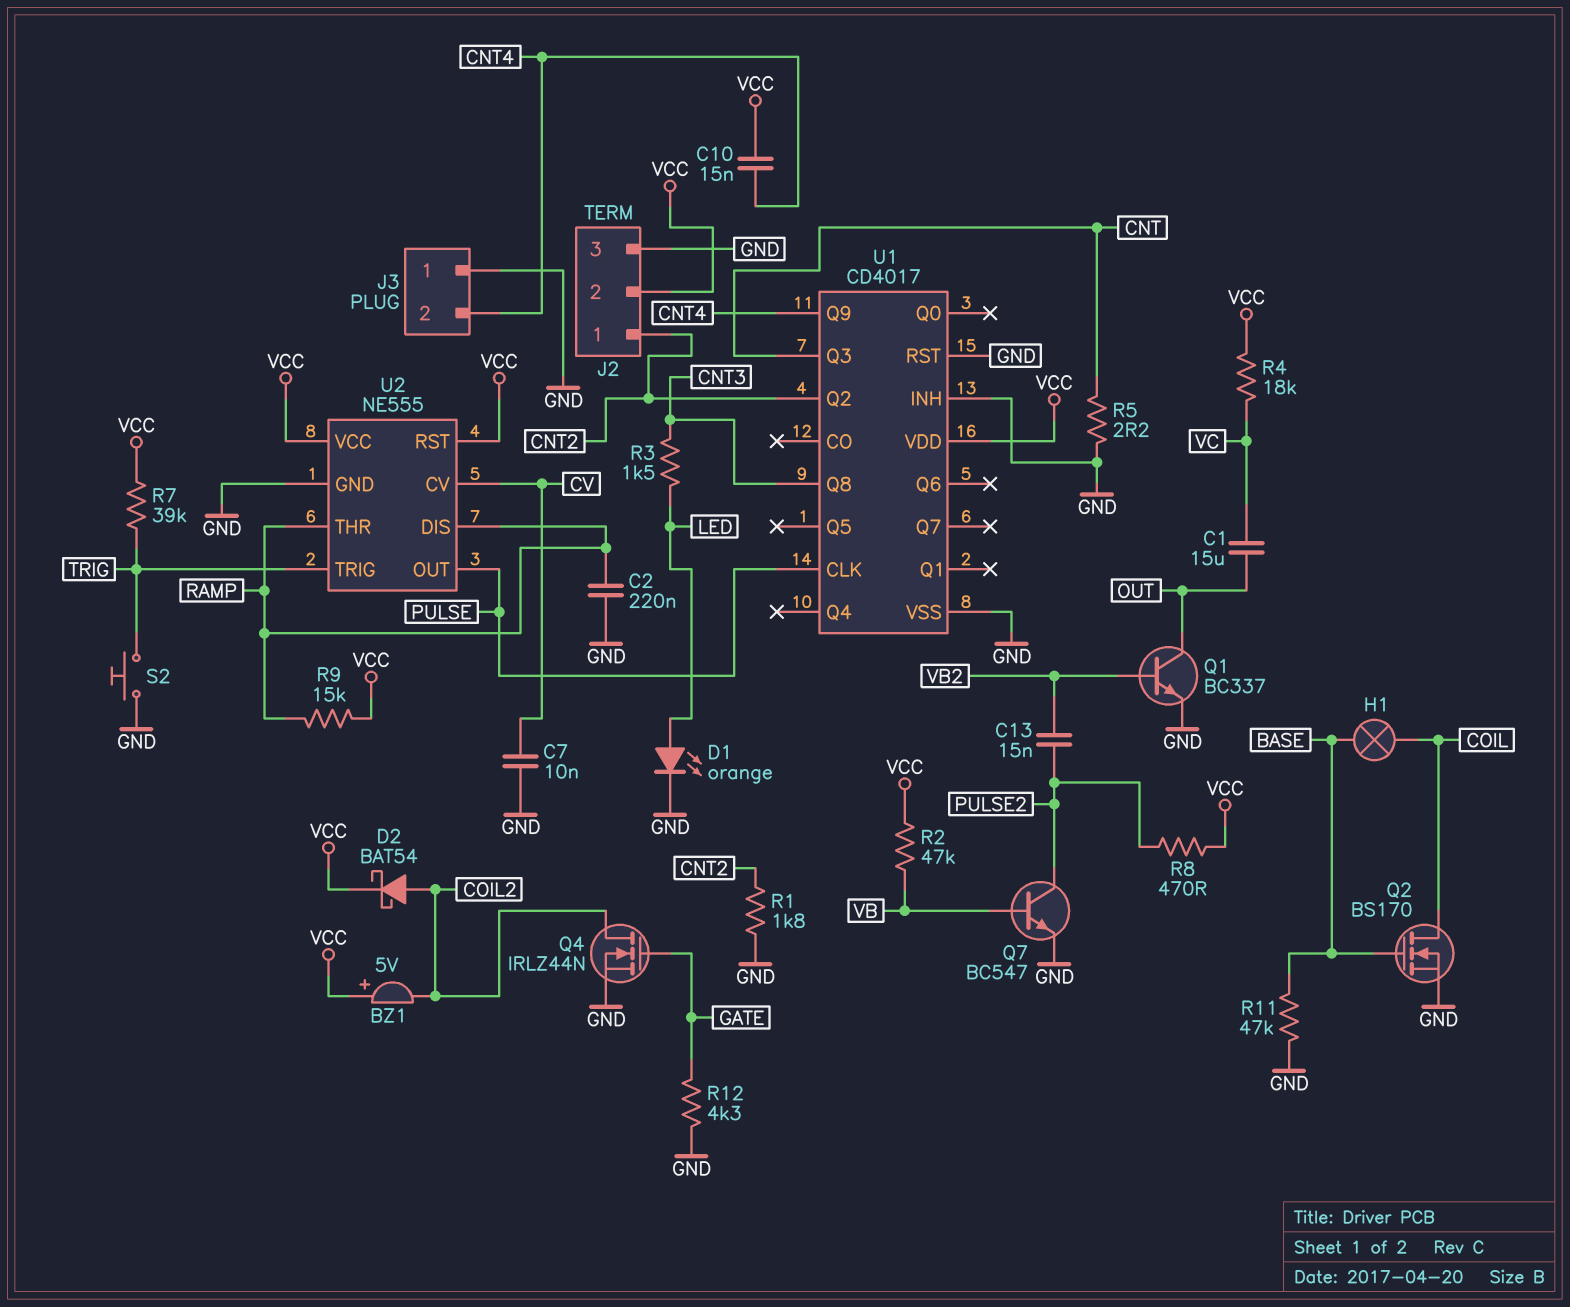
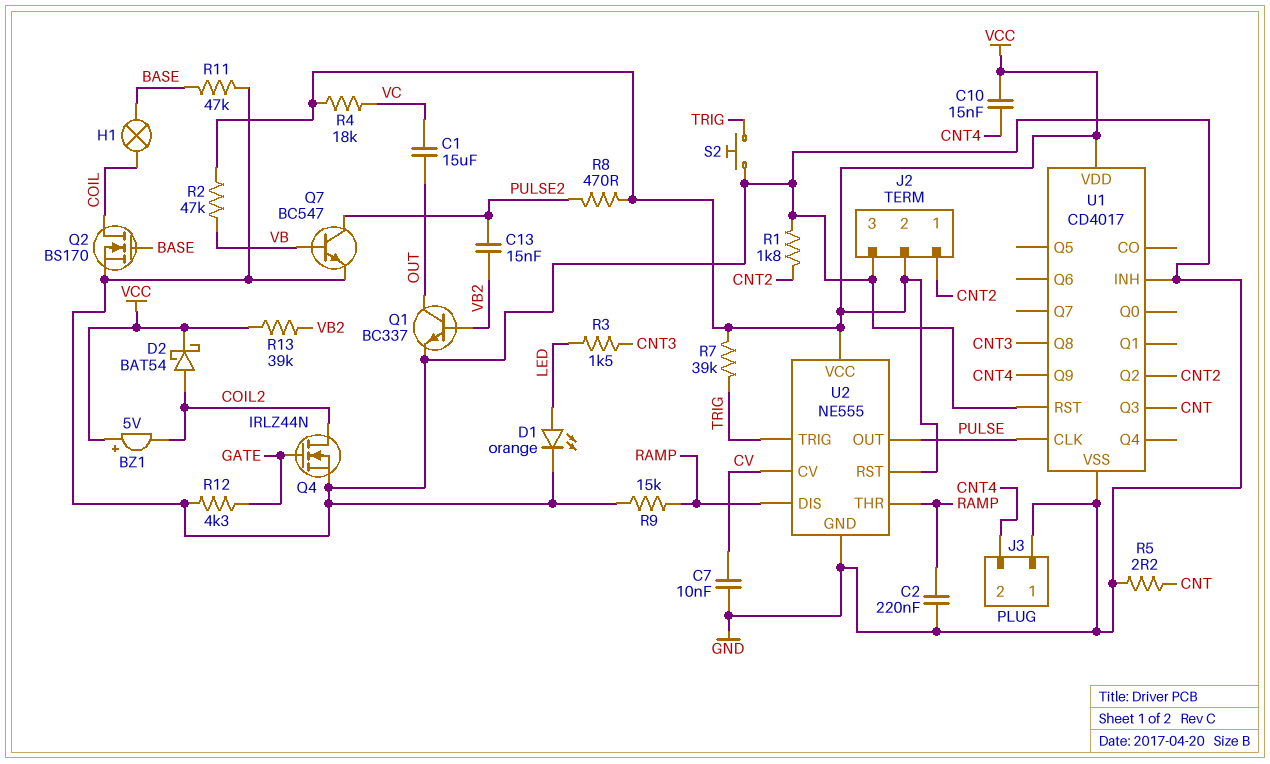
R9: 15k (RAMP, VCC) -> 15k (GND, RAMP)
R13: none -> 39k (VB2, VCC)

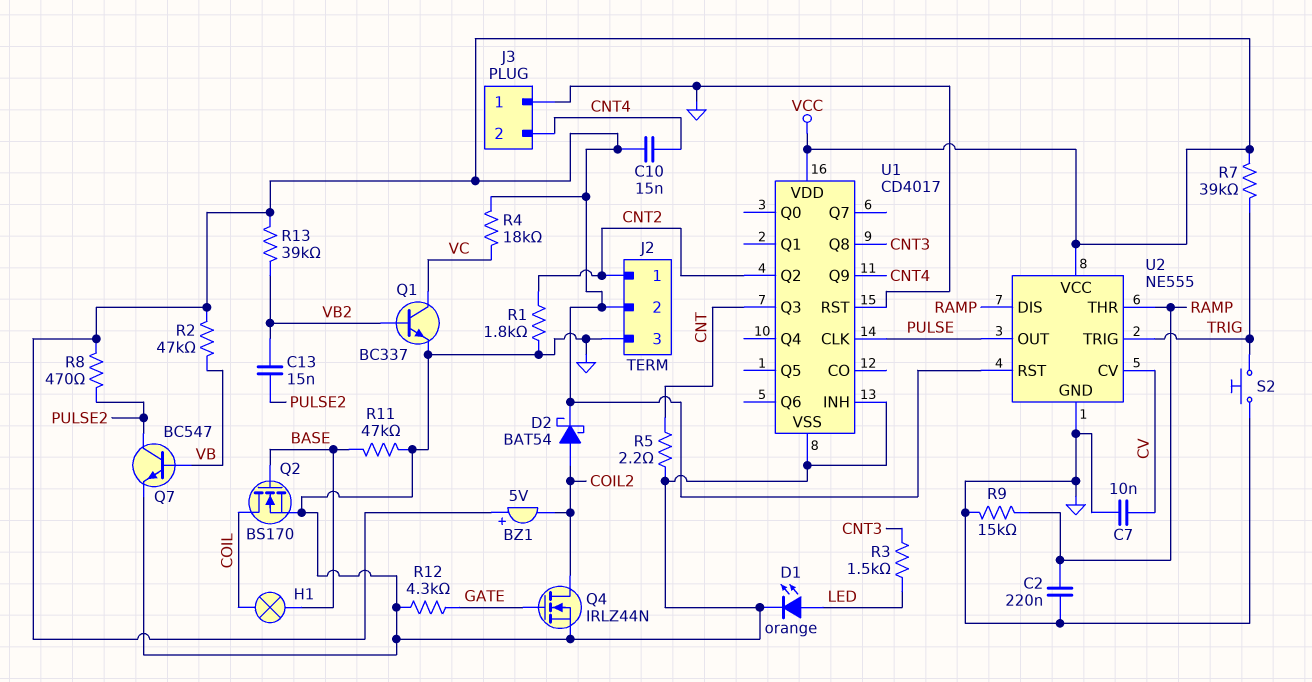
C1: 15uF (OUT, VC) -> none
Q1: NPN BC337 (B VB2, C OUT, E GND) -> NPN BC337 (B VB2, C VC, E GND)

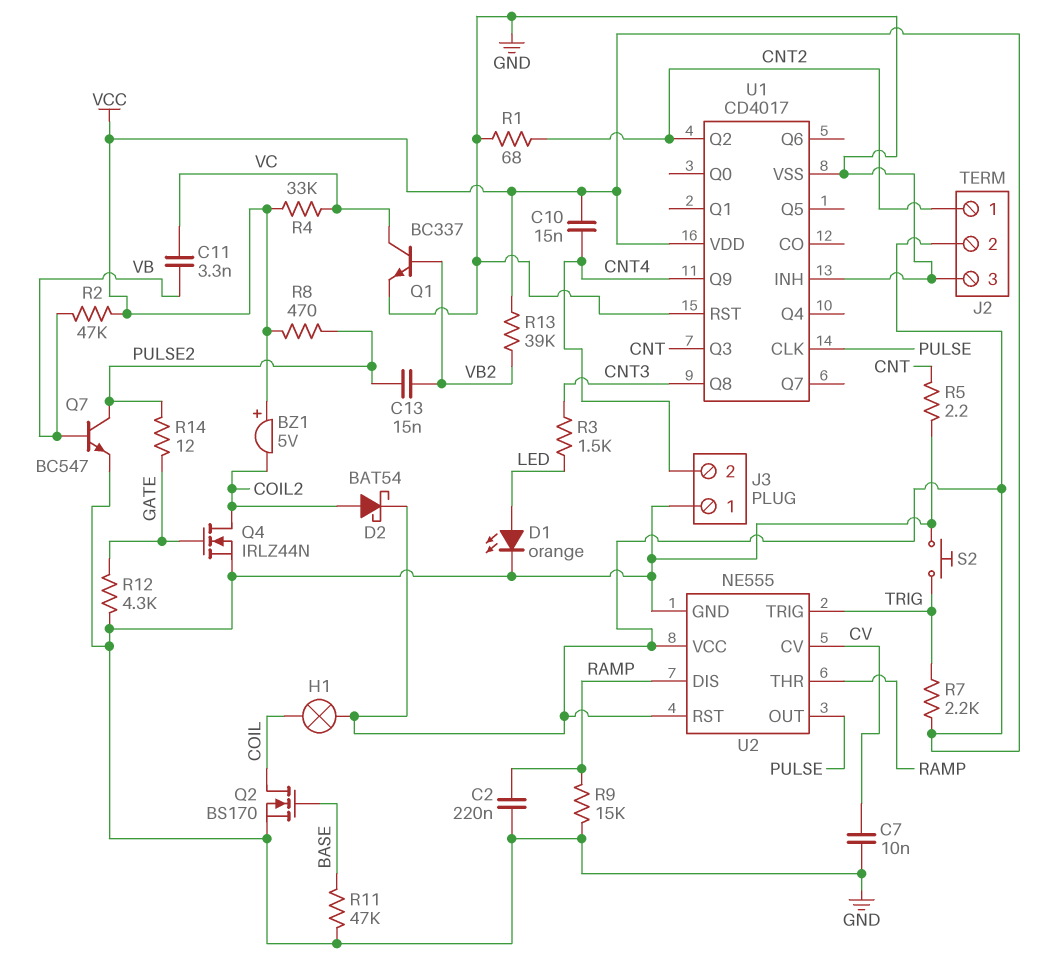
C11: none -> 3.3nF (VB, VC)
H1: lamp (BASE, COIL) -> lamp (COIL, VCC)
R1: 1.8k (CNT2, GND) -> 68 (CNT2, GND)
R4: 18k (VC, VCC) -> 33k (VC, VCC)
R7: 39k (TRIG, VCC) -> 2.2k (TRIG, VCC)
R14: none -> 12 (GATE, PULSE2)

